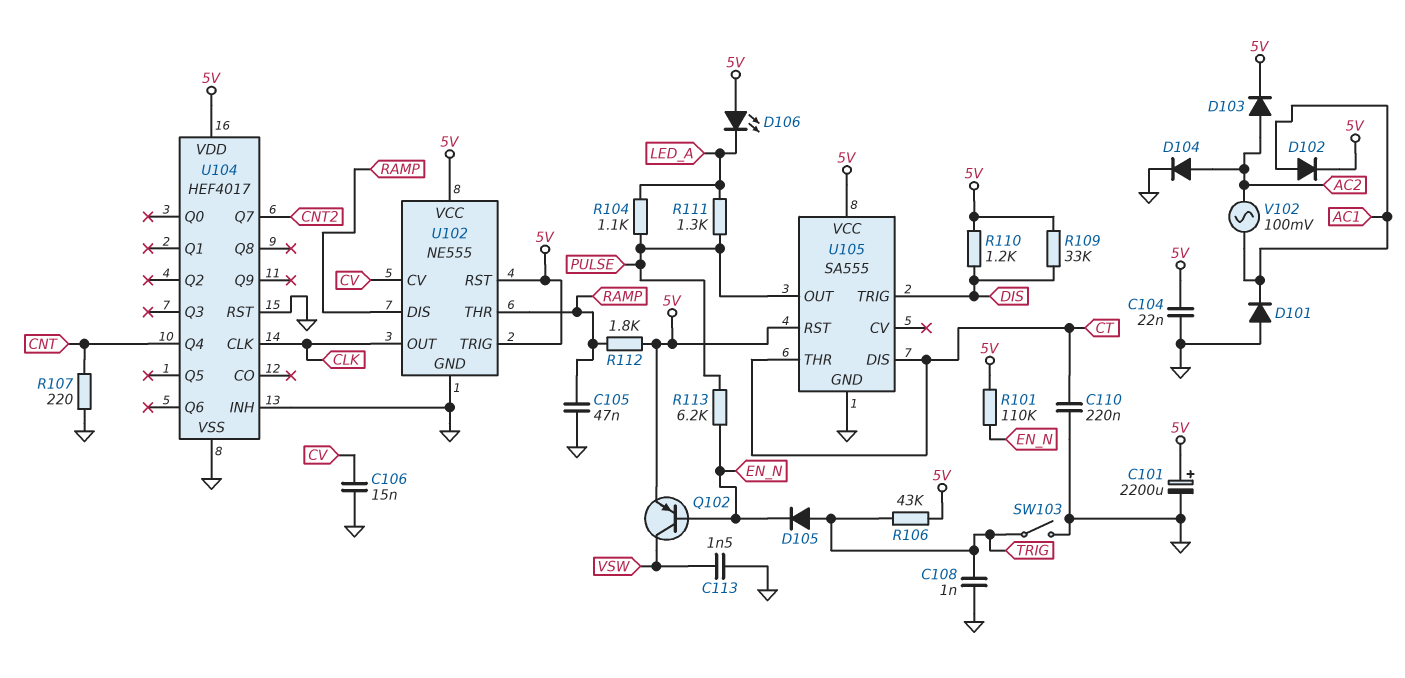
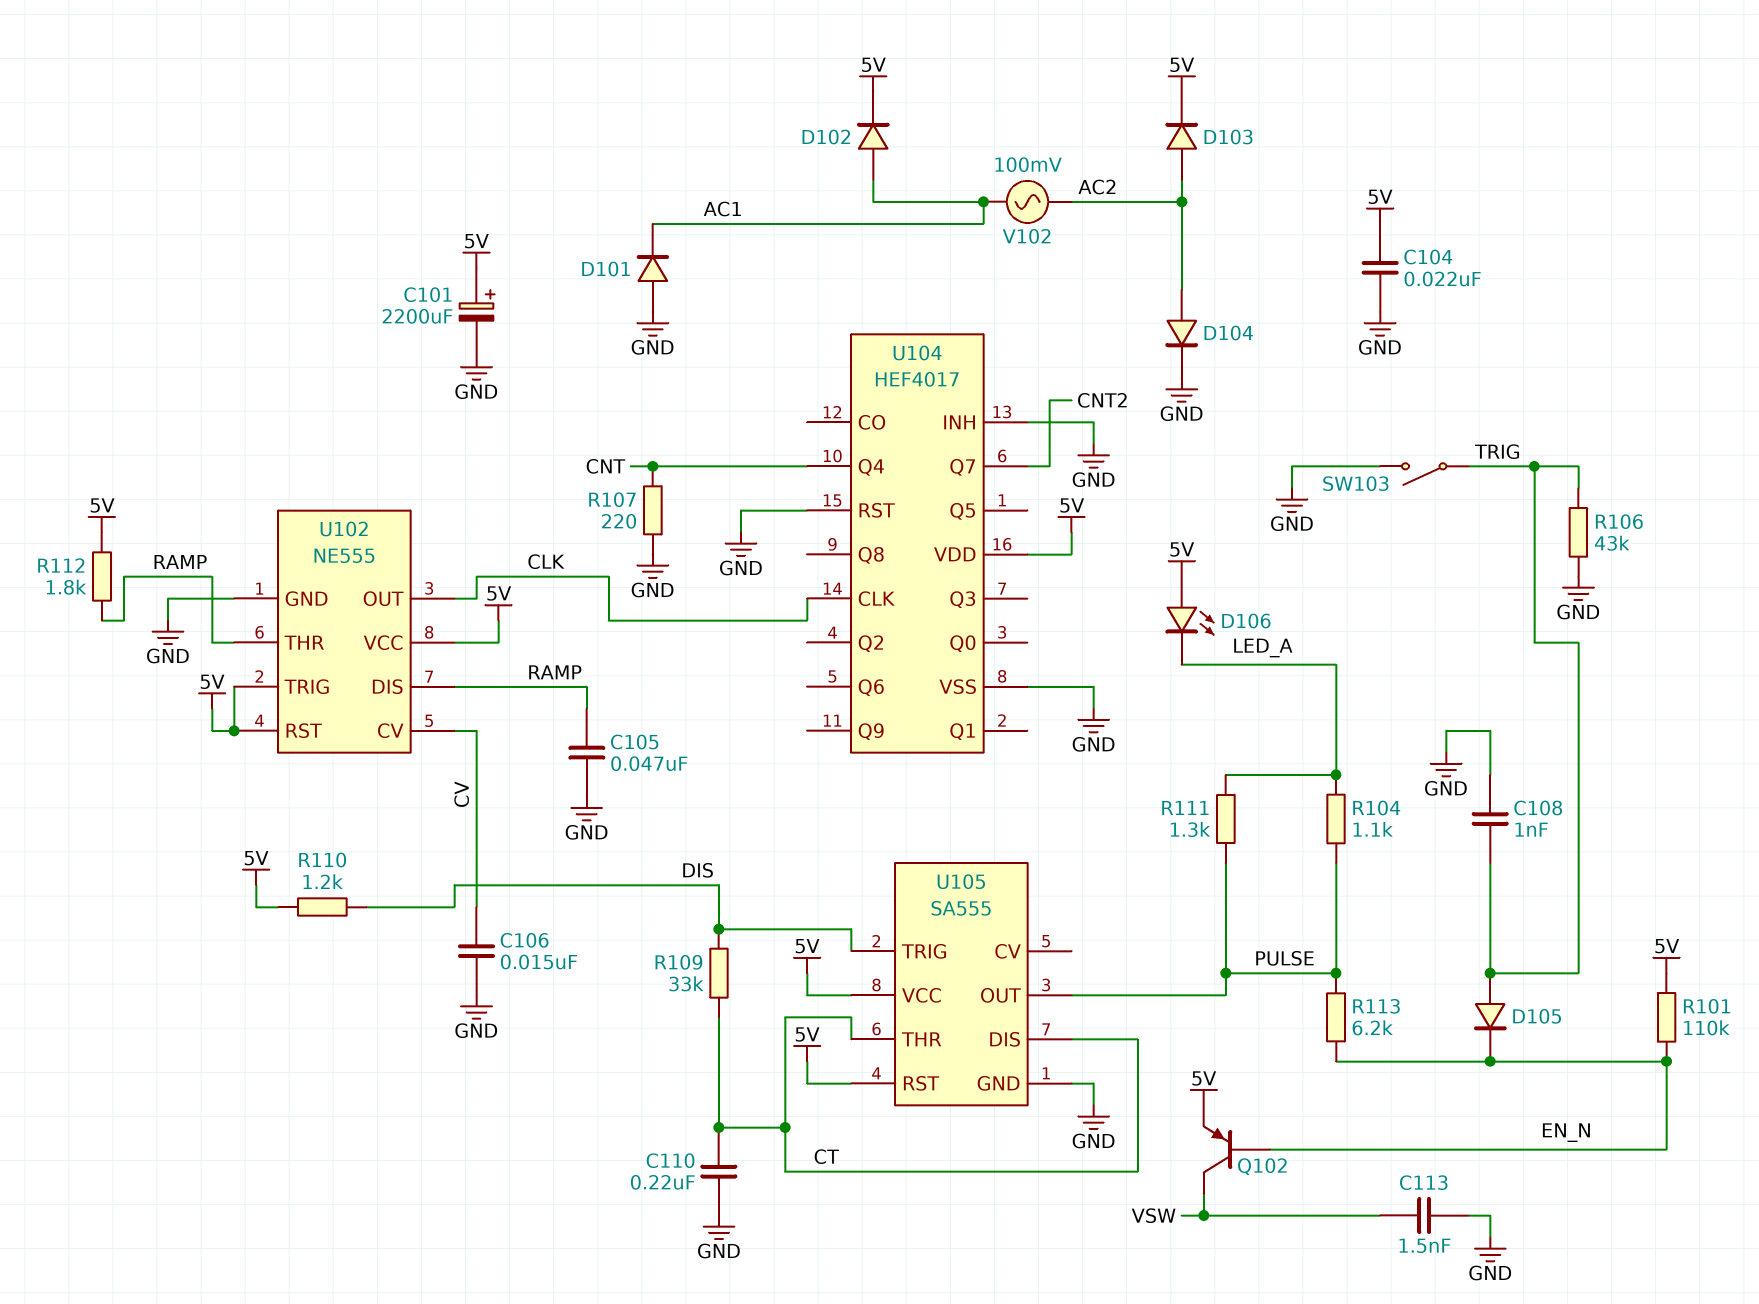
R106: 43k (5V, TRIG) -> 43k (GND, TRIG)
R109: 33k (5V, DIS) -> 33k (CT, DIS)

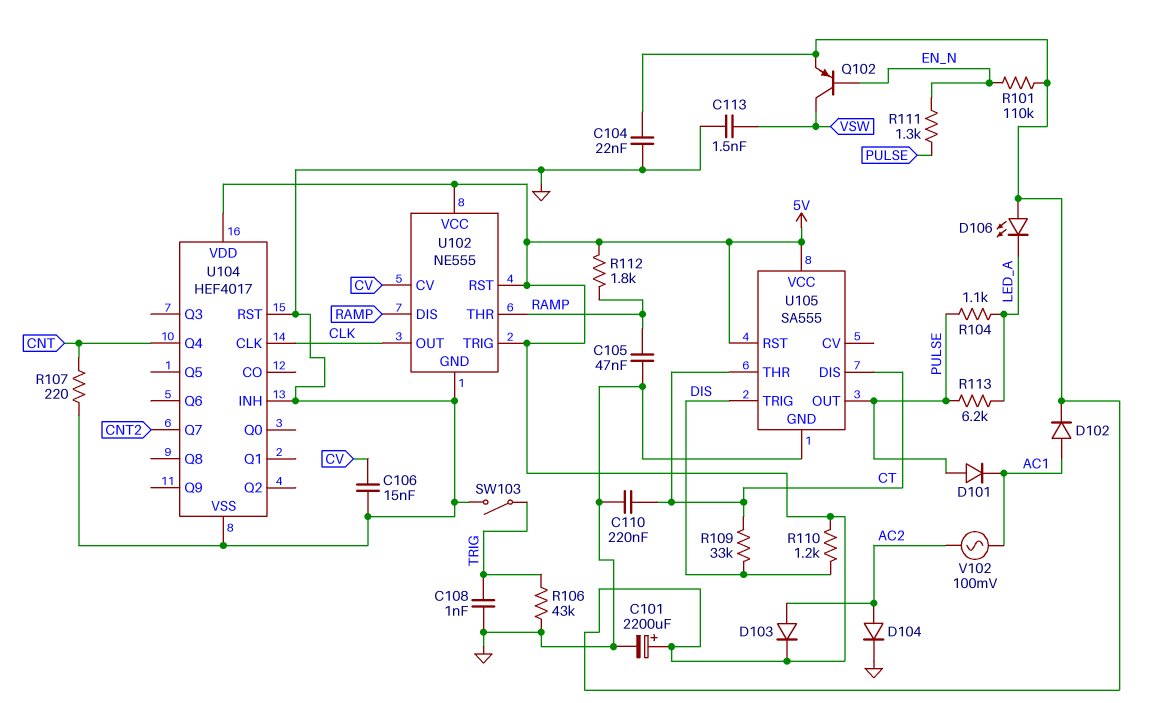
D101: diode (A GND, K AC1) -> diode (A PULSE, K AC1)
D105: diode (A TRIG, K EN_N) -> none
R111: 1.3k (LED_A, PULSE) -> 1.3k (EN_N, PULSE)
R113: 6.2k (EN_N, PULSE) -> 6.2k (LED_A, PULSE)

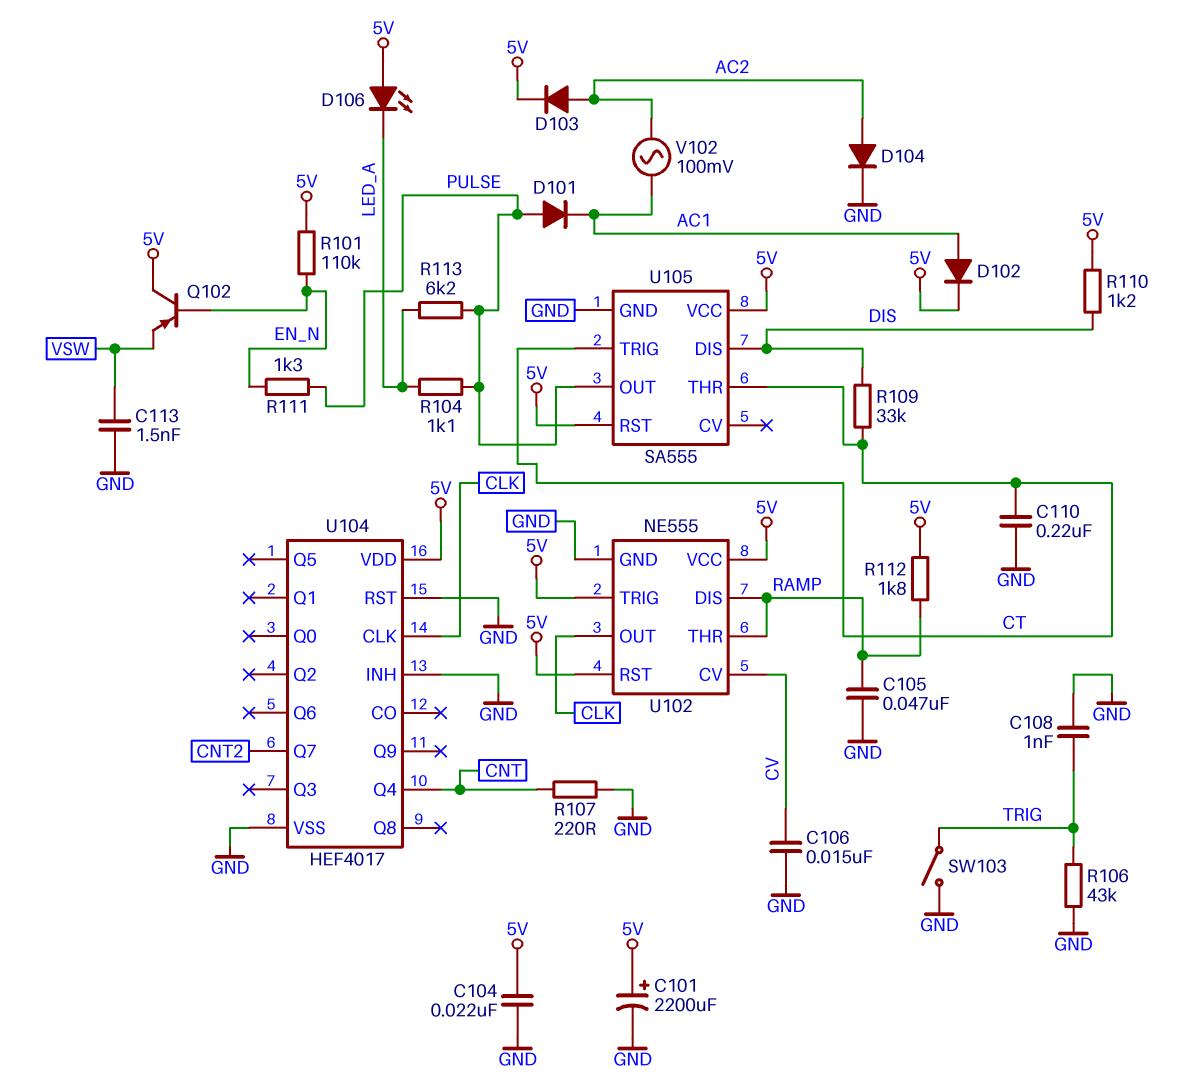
Q102: PNP (B EN_N, C VSW, E 5V) -> PNP (B EN_N, C 5V, E VSW)
U105 pin DIS: CT -> DIS
U105 pin TRIG: DIS -> CT

